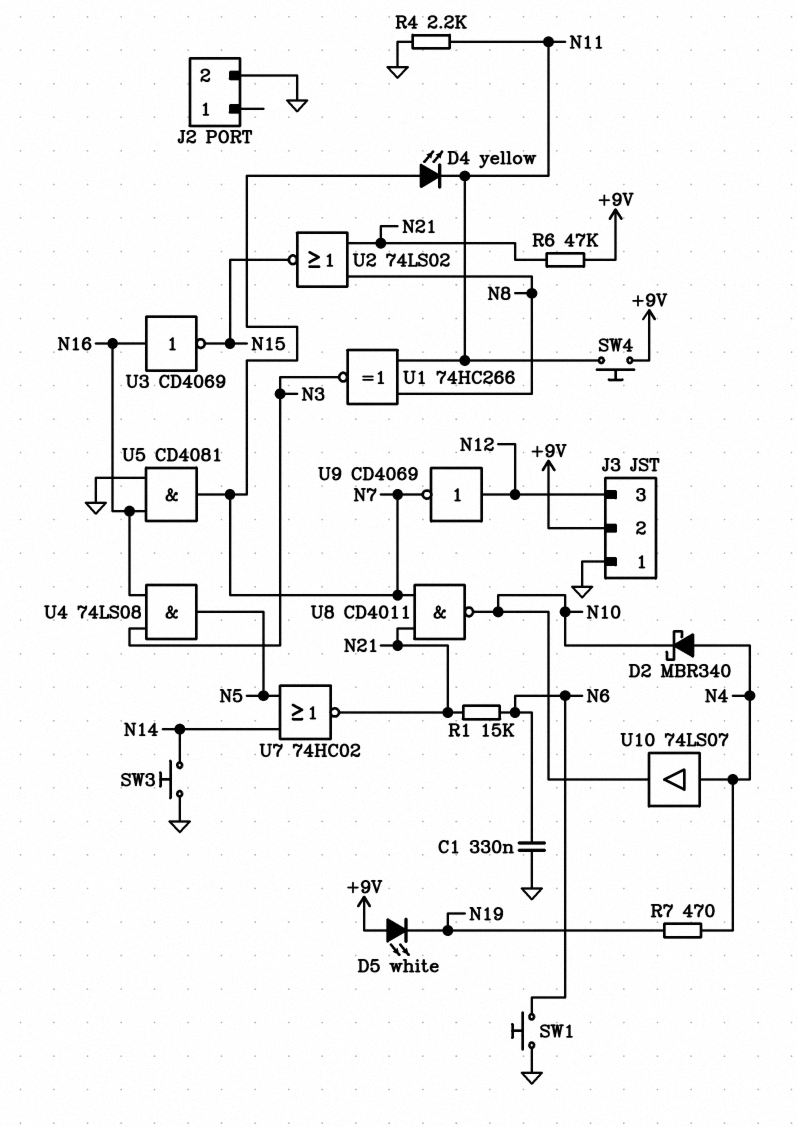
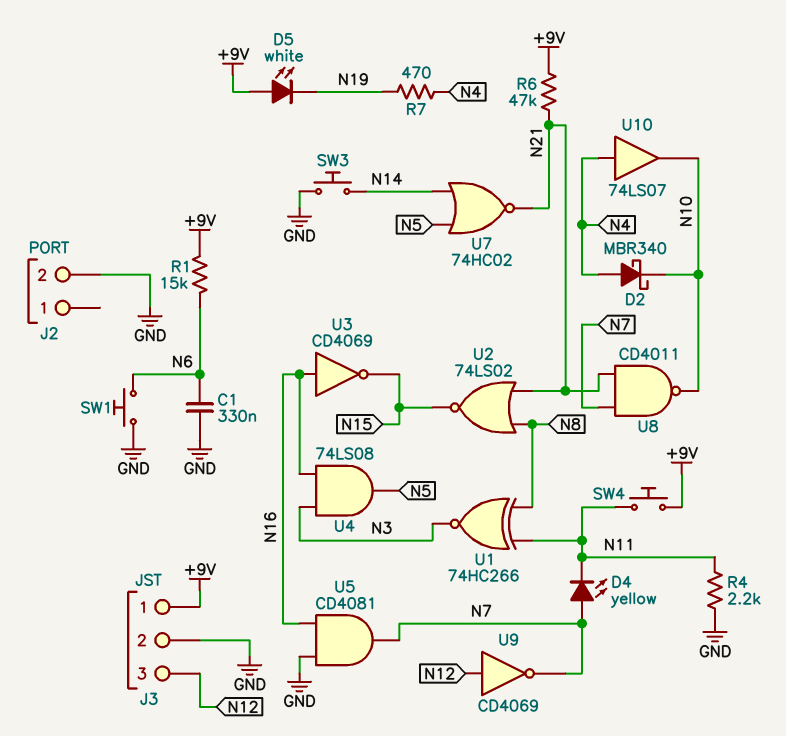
J3 pin 1: GND -> +9V
J3 pin 2: +9V -> GND
R1: 15k (N6, N21) -> 15k (+9V, N6)

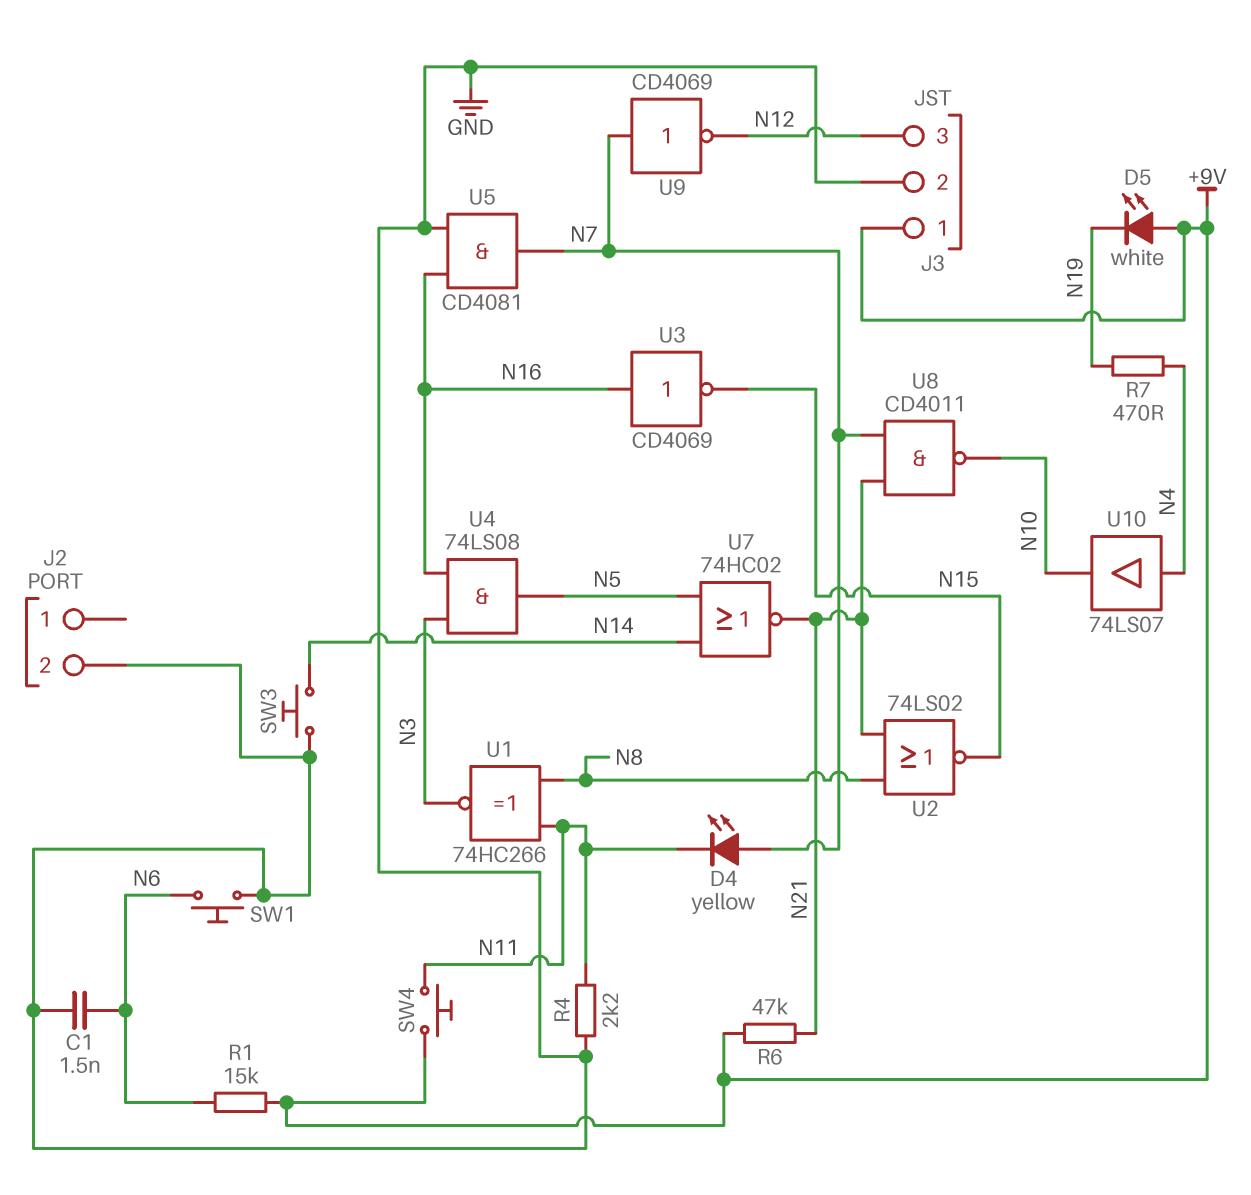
C1: 330nF (GND, N6) -> 1.5nF (GND, N6)
D2: schottky MBR340 (A N4, K N10) -> none
U9: NOT CD4069 (in N12, out N7) -> NOT CD4069 (in N7, out N12)

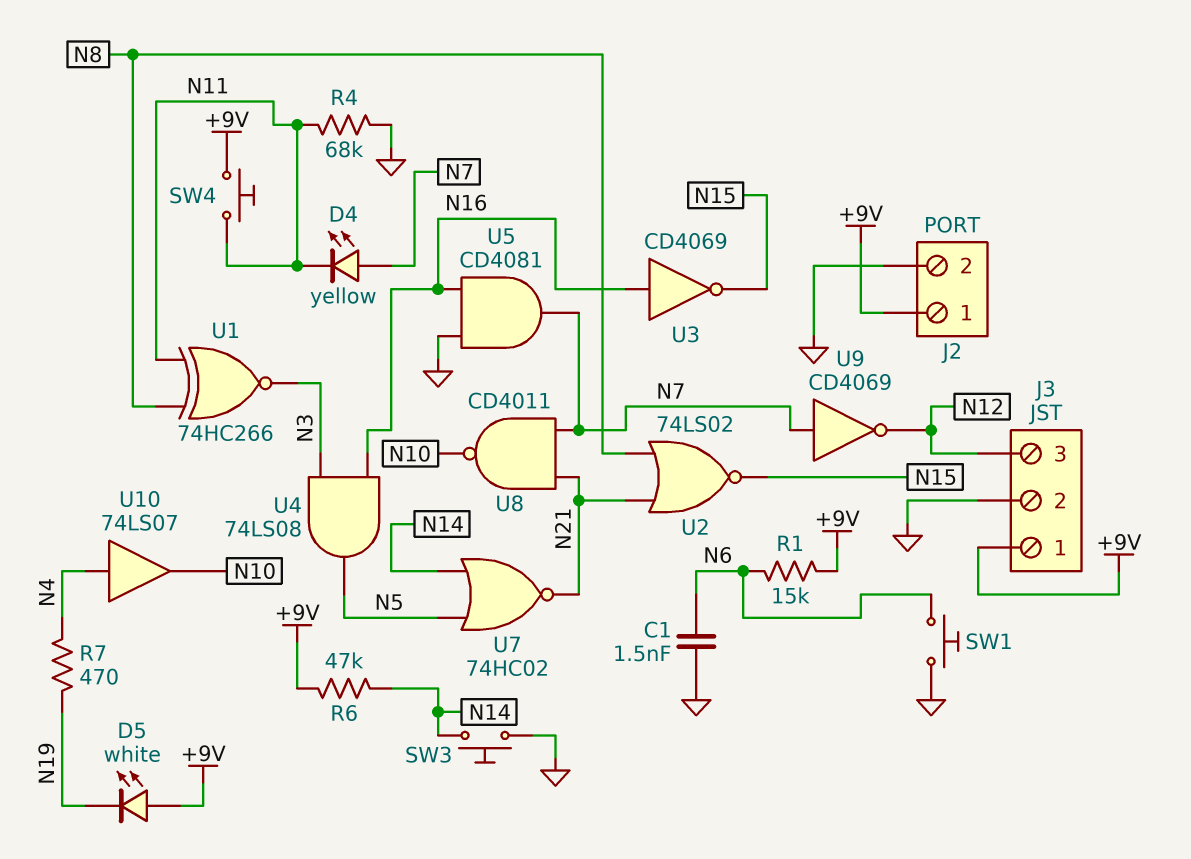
J2 pin 1: none -> +9V
R4: 2.2k (GND, N11) -> 68k (GND, N11)
R6: 47k (+9V, N21) -> 47k (+9V, N14)

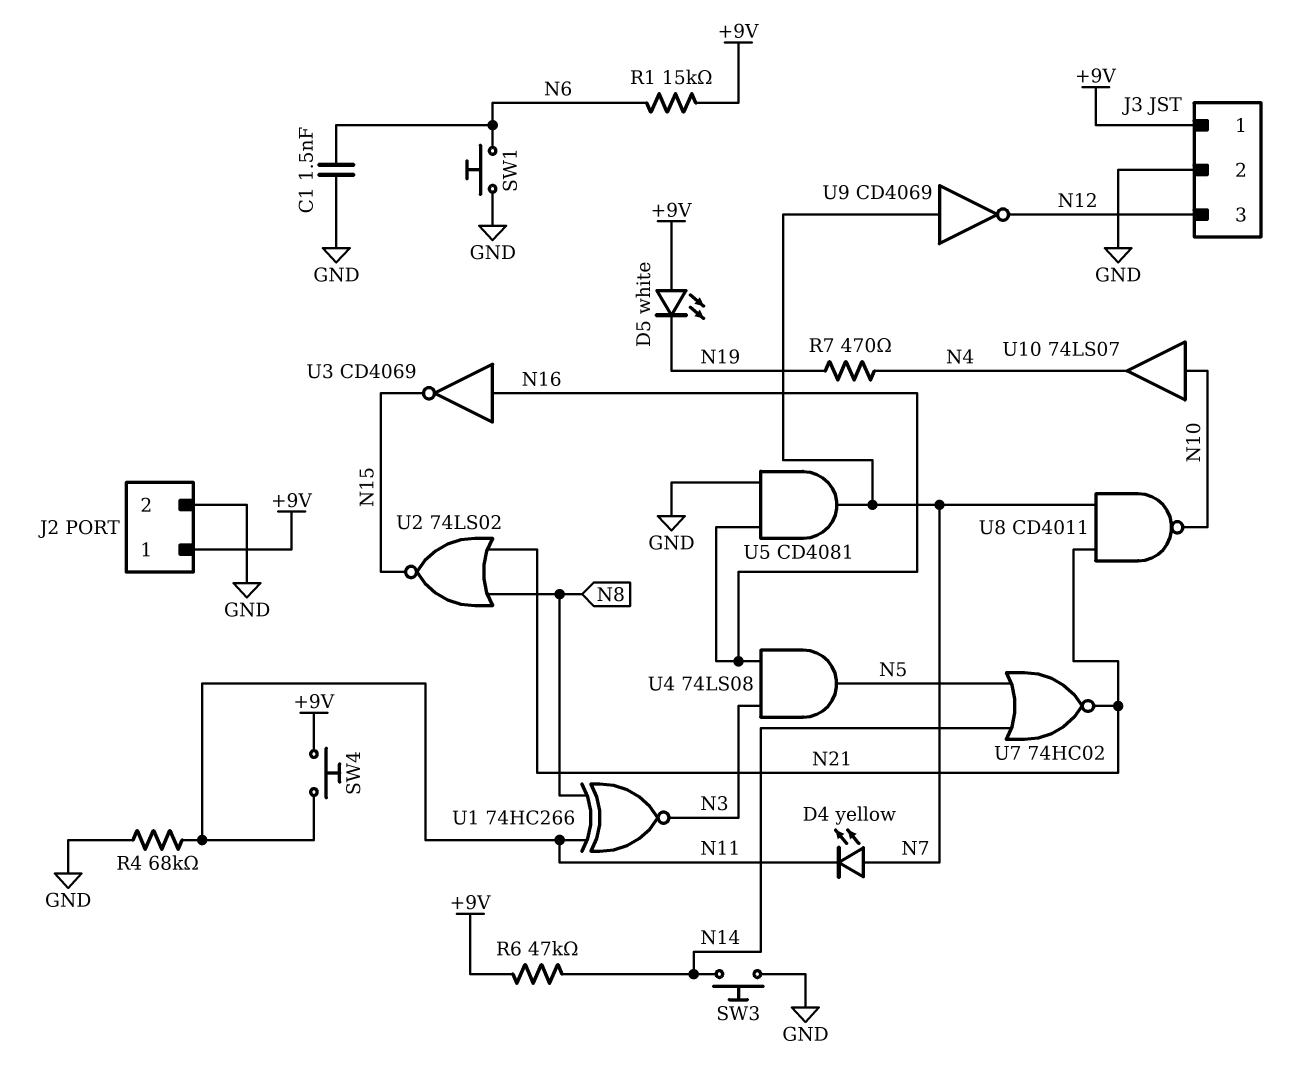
U10: buffer 74LS07 (in N4, out N10) -> buffer 74LS07 (in N10, out N4)

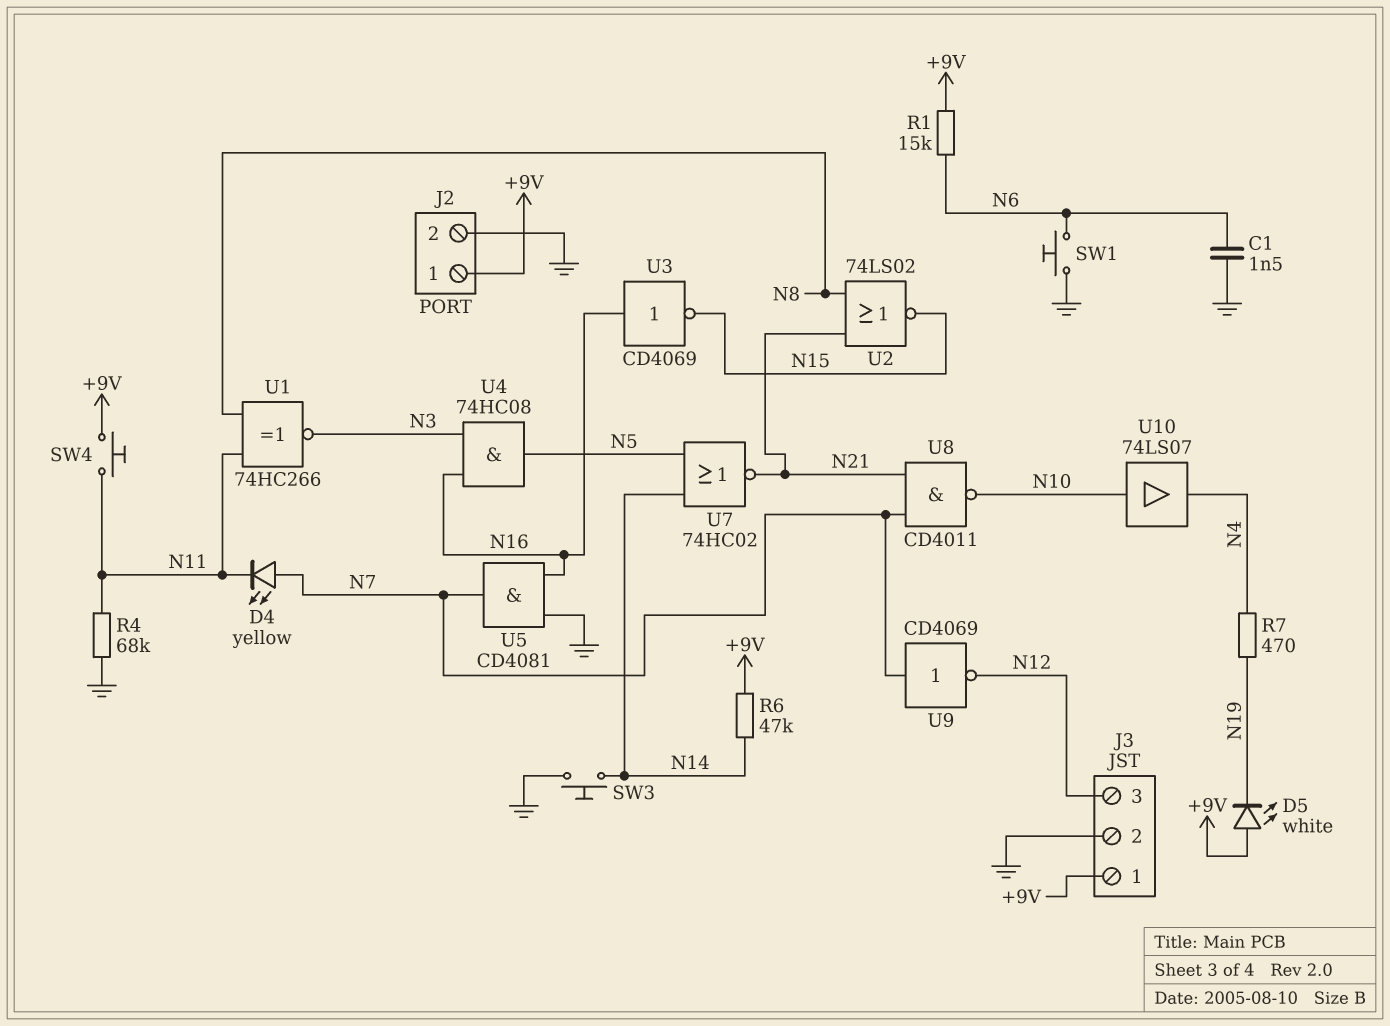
U4: AND 74LS08 (in N3, in N16, out N5) -> AND 74HC08 (in N3, in N16, out N5)

